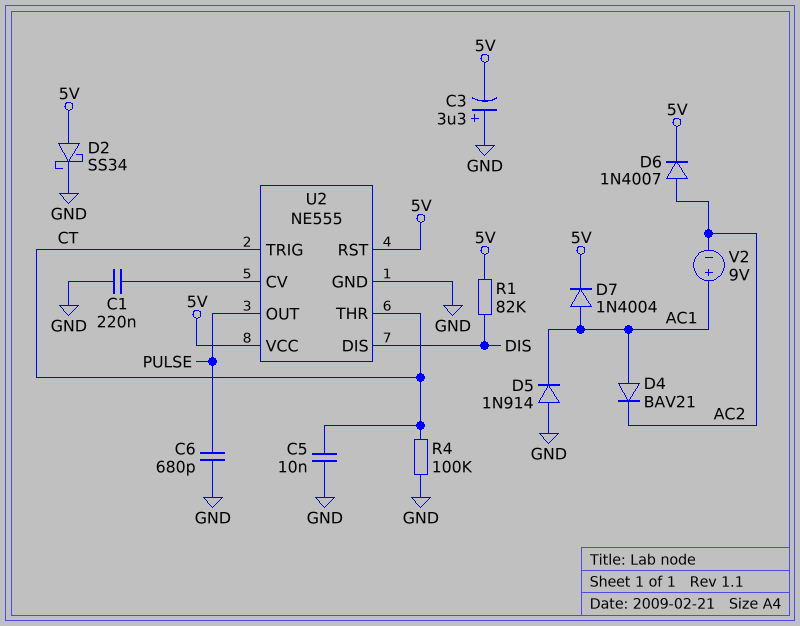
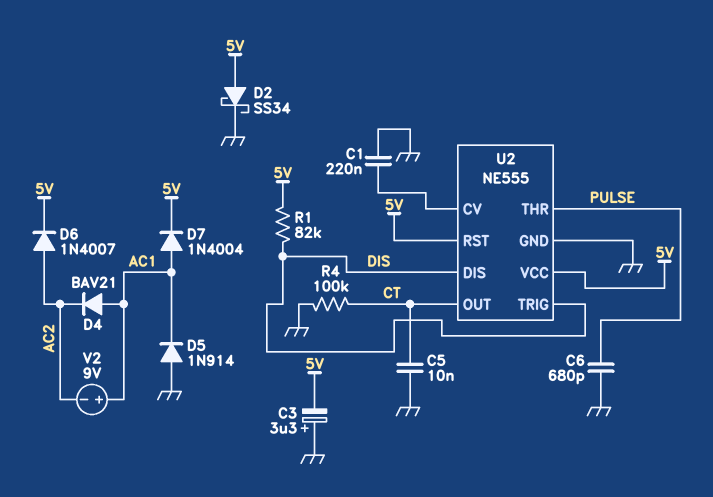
U2 pin OUT: PULSE -> CT
U2 pin THR: CT -> PULSE
U2 pin TRIG: CT -> DIS

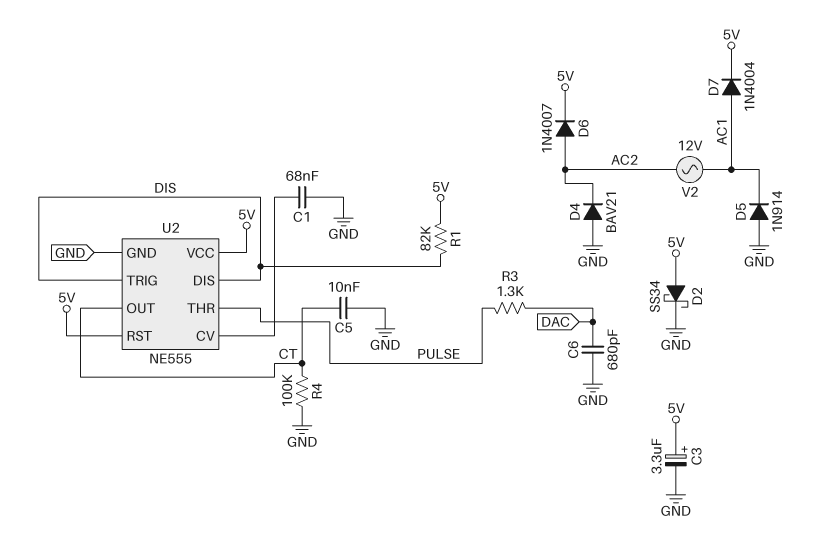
C1: 220nF (GND, U2/CV) -> 68nF (GND, U2/CV)
C3: 3.3uF (plus GND, minus 5V) -> 3.3uF (plus 5V, minus GND)
C6: 680pF (GND, PULSE) -> 680pF (DAC, GND)
D4: diode BAV21 (A AC1, K AC2) -> diode BAV21 (A GND, K AC2)
R3: none -> 1.3k (DAC, PULSE)
V2: 9V (plus AC1, minus AC2) -> AC 12V (AC1, AC2)

